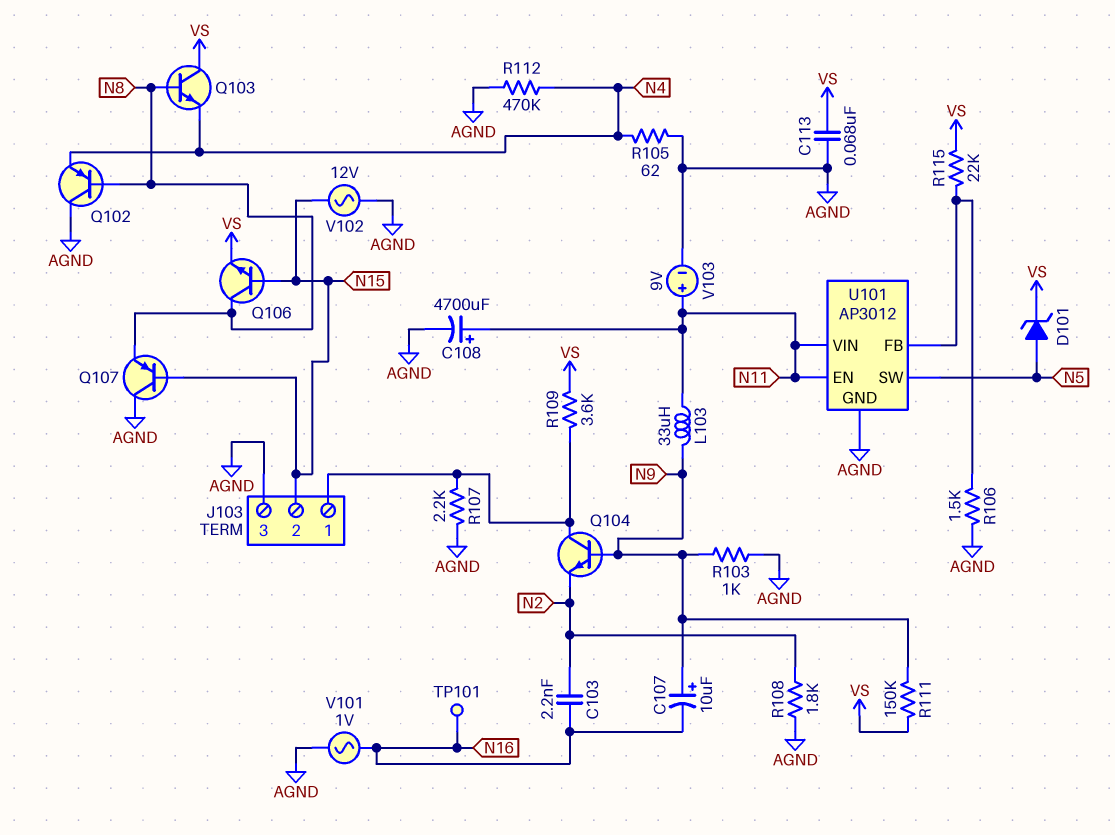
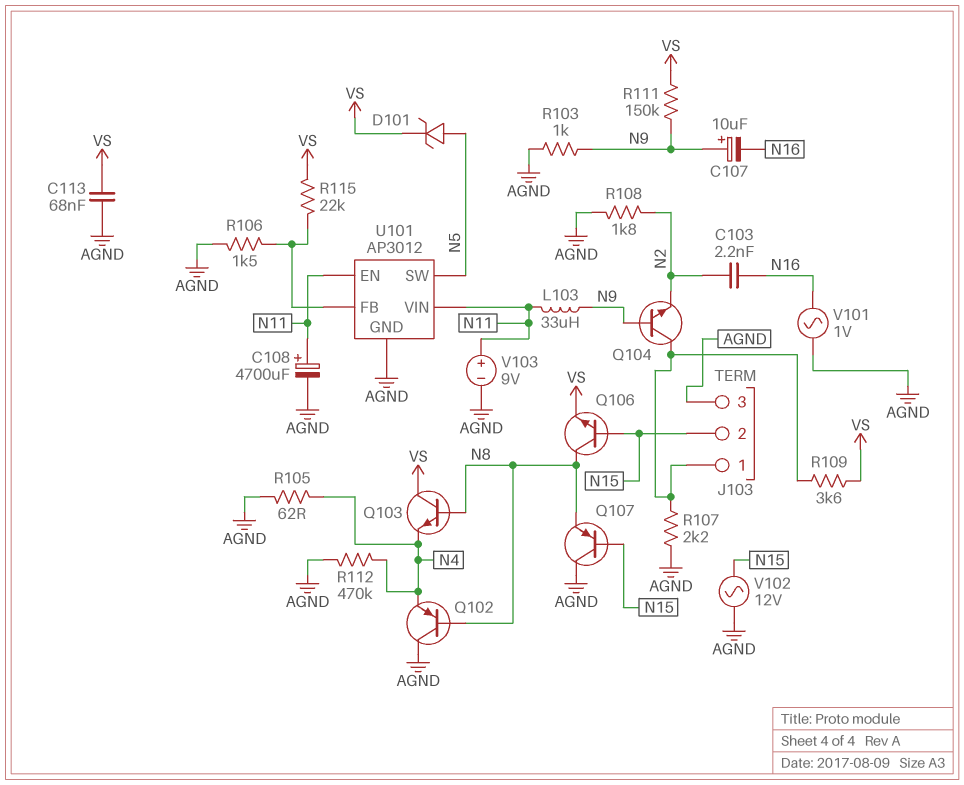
TP101: test point (N16) -> none

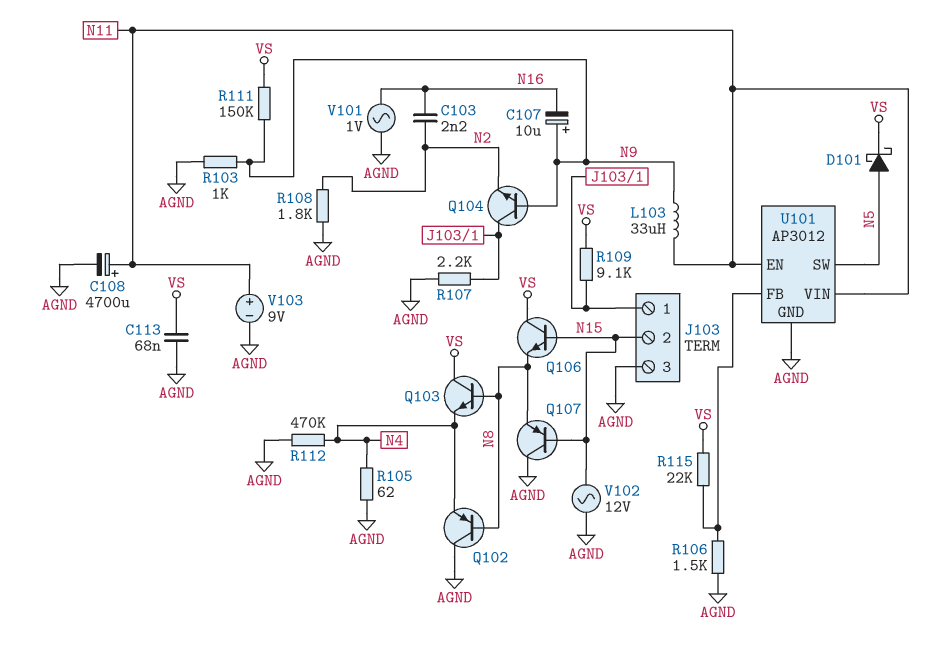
D101: zener (A N5, K VS) -> schottky (A N5, K VS)
Q106: NPN (B N15, C N8, E VS) -> NPN (B N15, C VS, E N8)
R109: 3.6k (J103/1, VS) -> 9.1k (J103/1, VS)

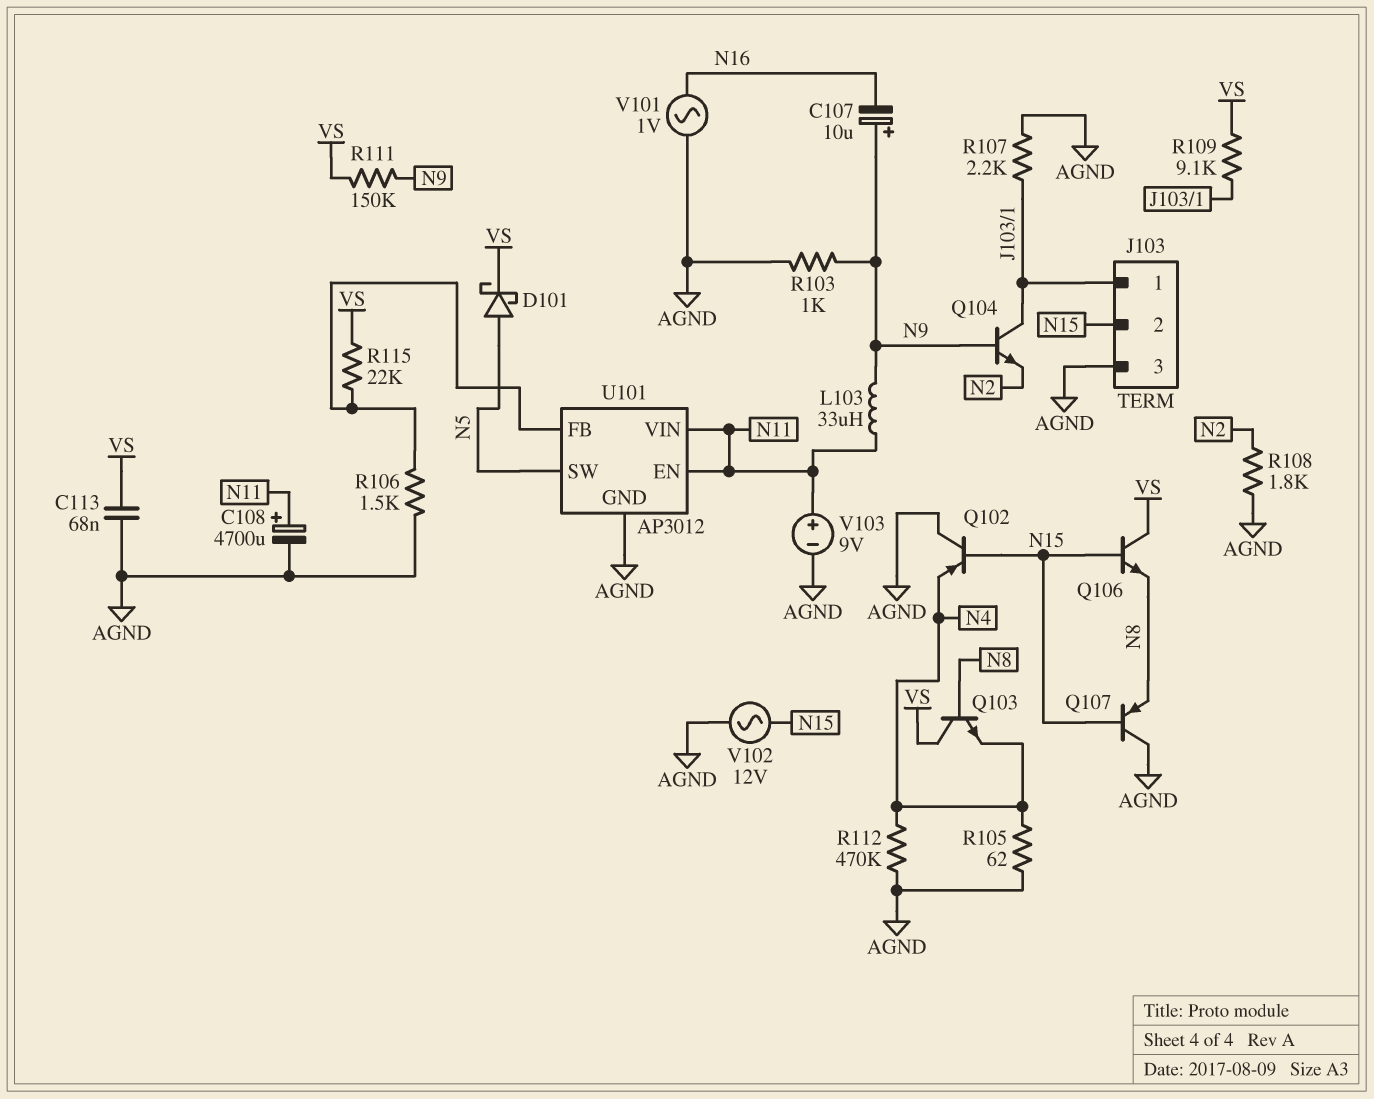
C103: 2.2nF (N2, N16) -> none
Q102: PNP (B N8, C AGND, E N4) -> PNP (B N15, C AGND, E N4)

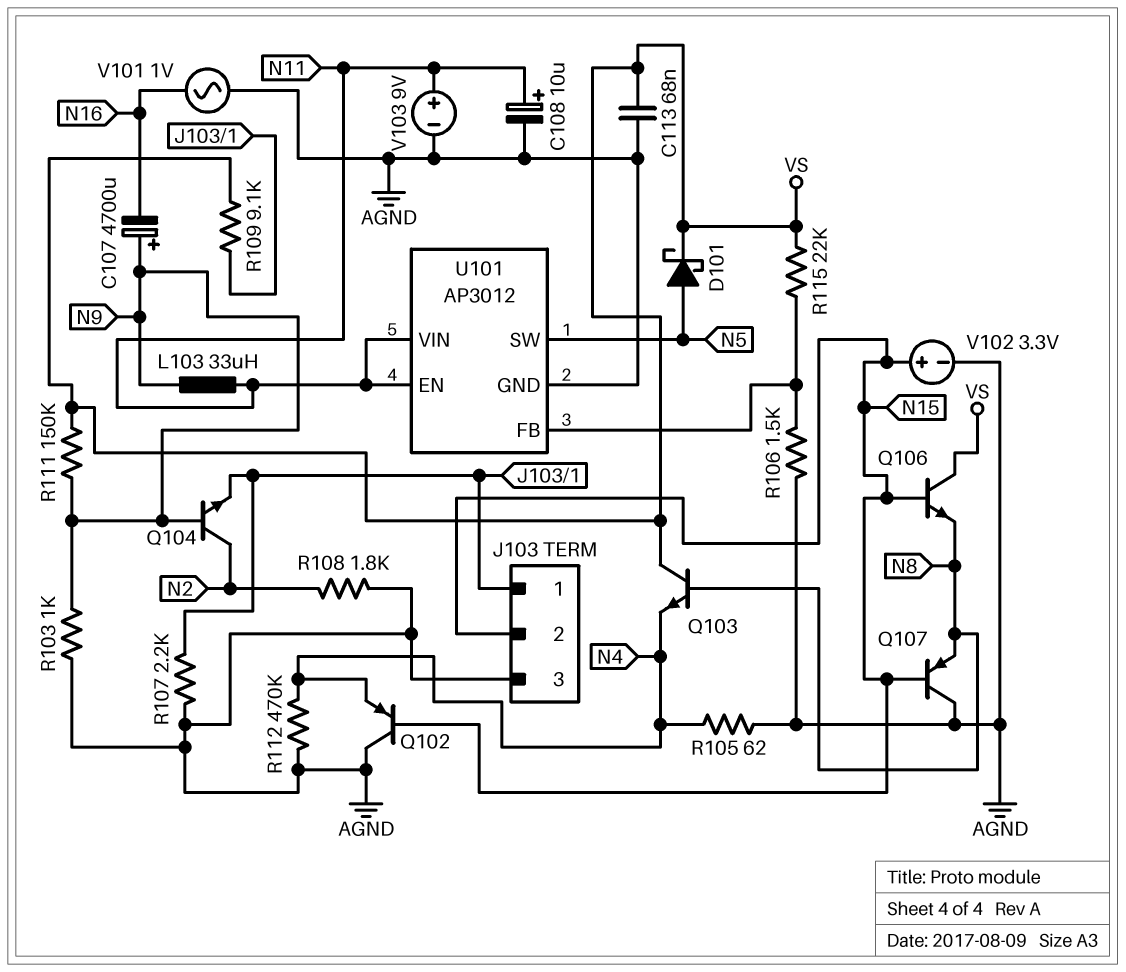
C107: 10uF (plus N9, minus N16) -> 4700uF (plus N9, minus N16)
C108: 4700uF (plus N11, minus AGND) -> 10uF (plus N11, minus AGND)
Q104: NPN (B N9, C J103/1, E N2) -> NPN (B N9, C N2, E J103/1)
V102: AC 12V (AGND, N15) -> 3.3V (plus N15, minus AGND)

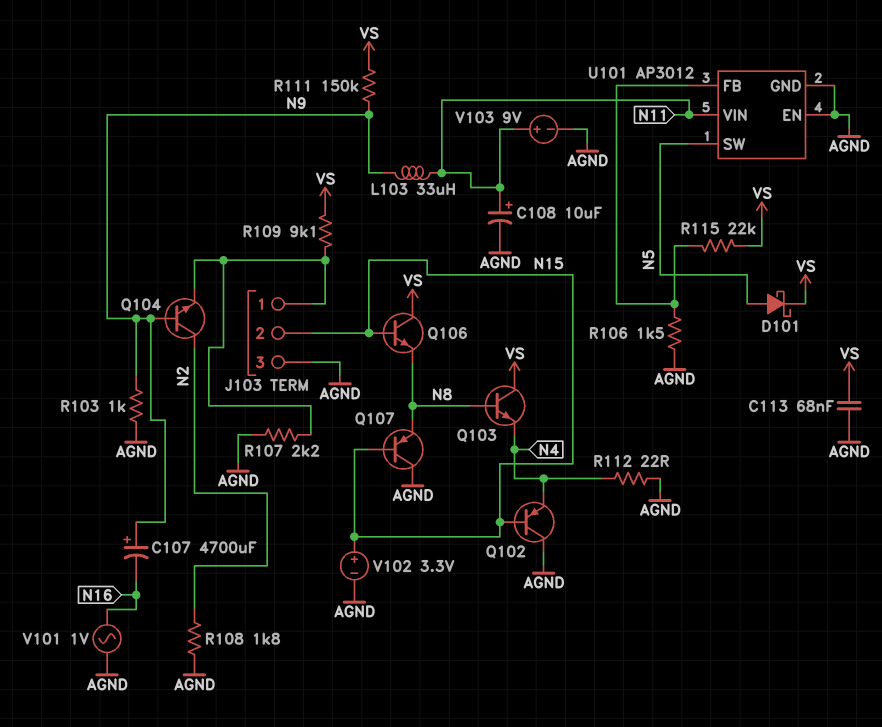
R105: 62 (AGND, N4) -> none
R112: 470k (AGND, N4) -> 22 (AGND, N4)
U101 pin EN: N11 -> AGND

